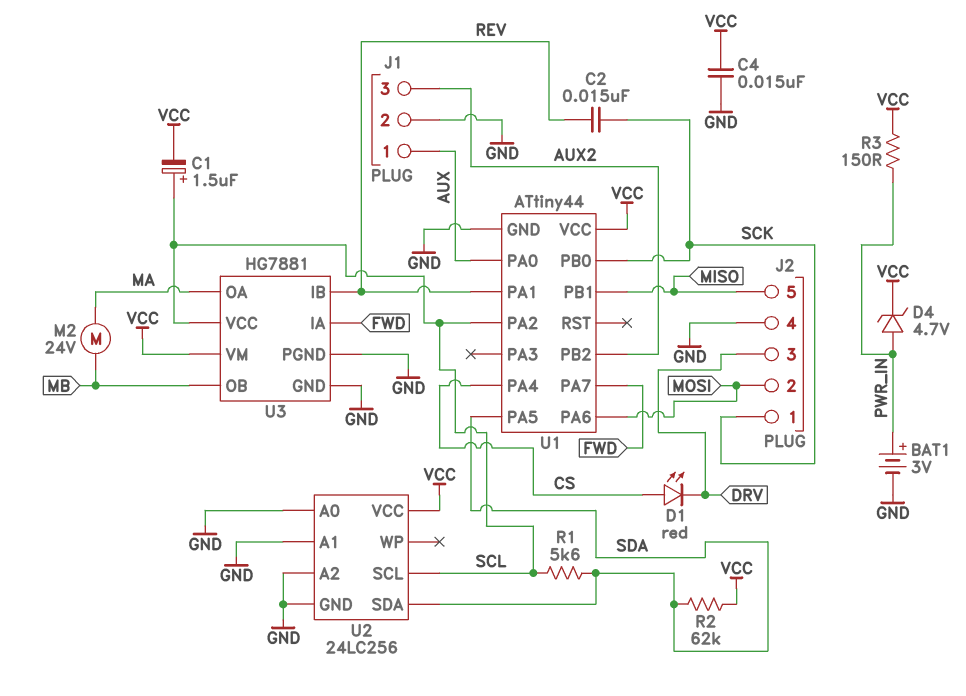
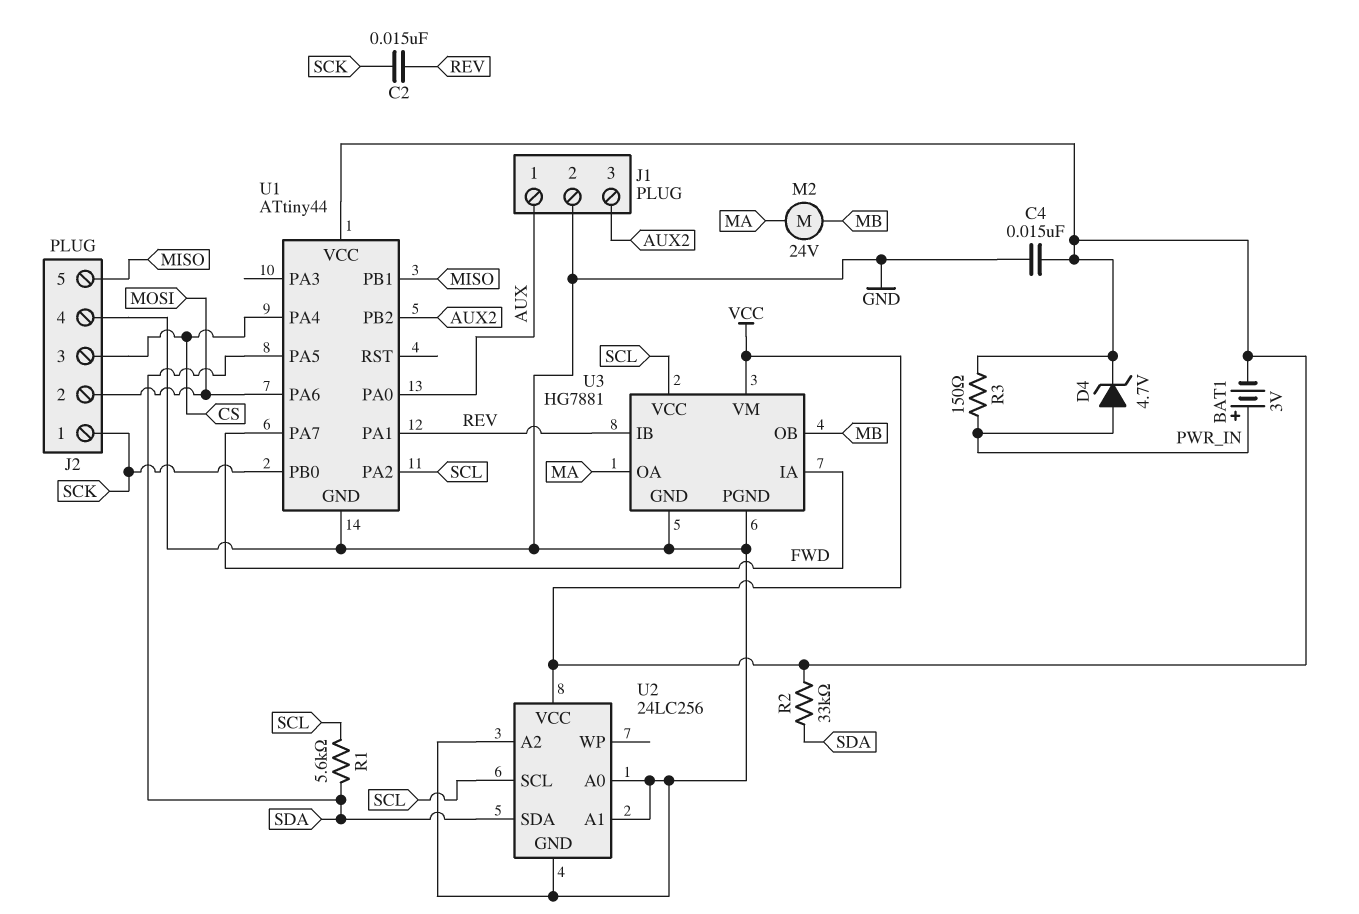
BAT1: 3V (plus PWR_IN, minus GND) -> 3V (plus PWR_IN, minus VCC)
C1: 1.5uF (plus SCL, minus VCC) -> none
D1: LED red (A CS, K DRV) -> none
J2 pin 3: DRV -> CS
R2: 62k (SDA, VCC) -> 33k (SDA, VCC)

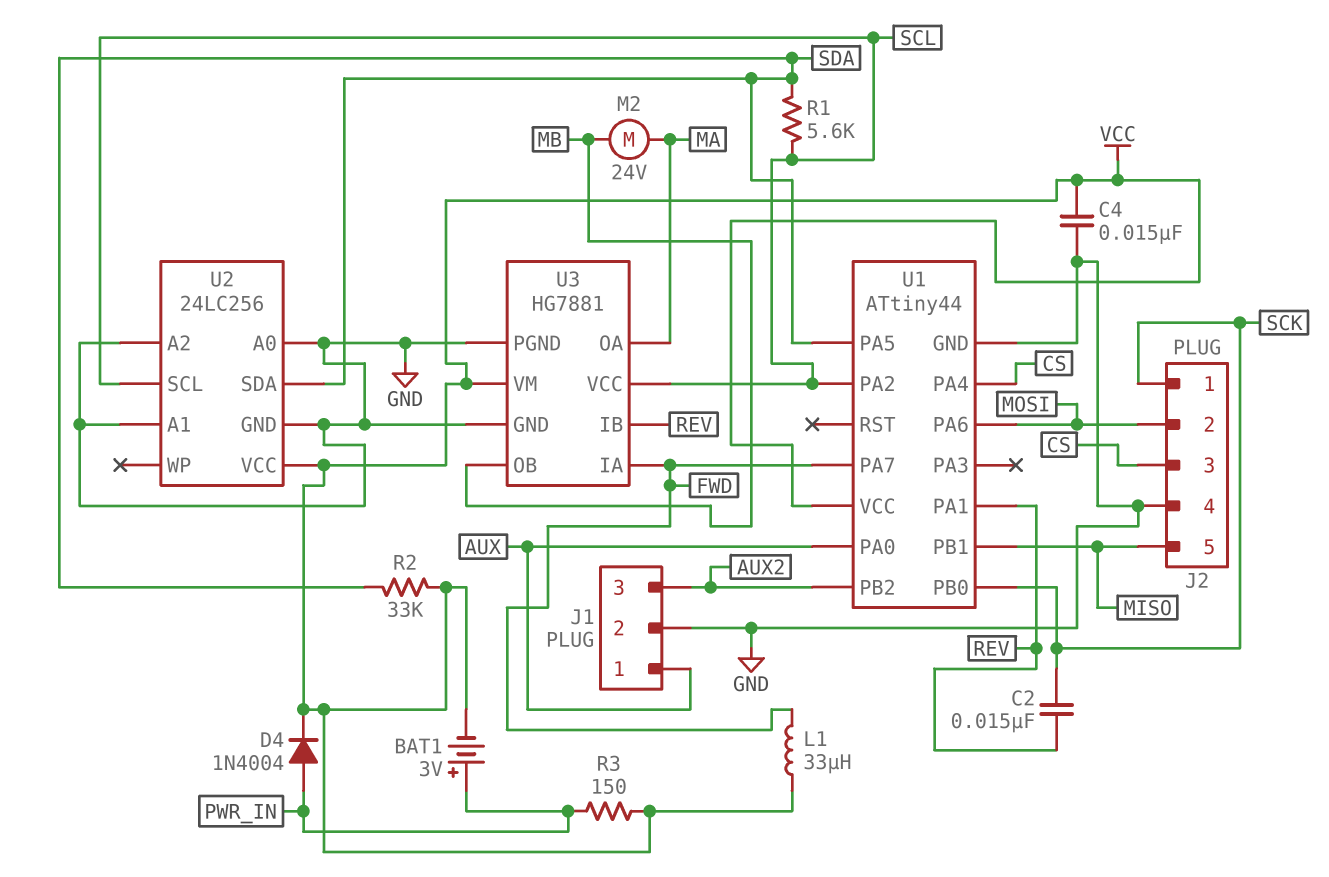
D4: zener 4.7V (A PWR_IN, K VCC) -> diode 1N4004 (A PWR_IN, K VCC)
L1: none -> 33uH (FWD, VCC)

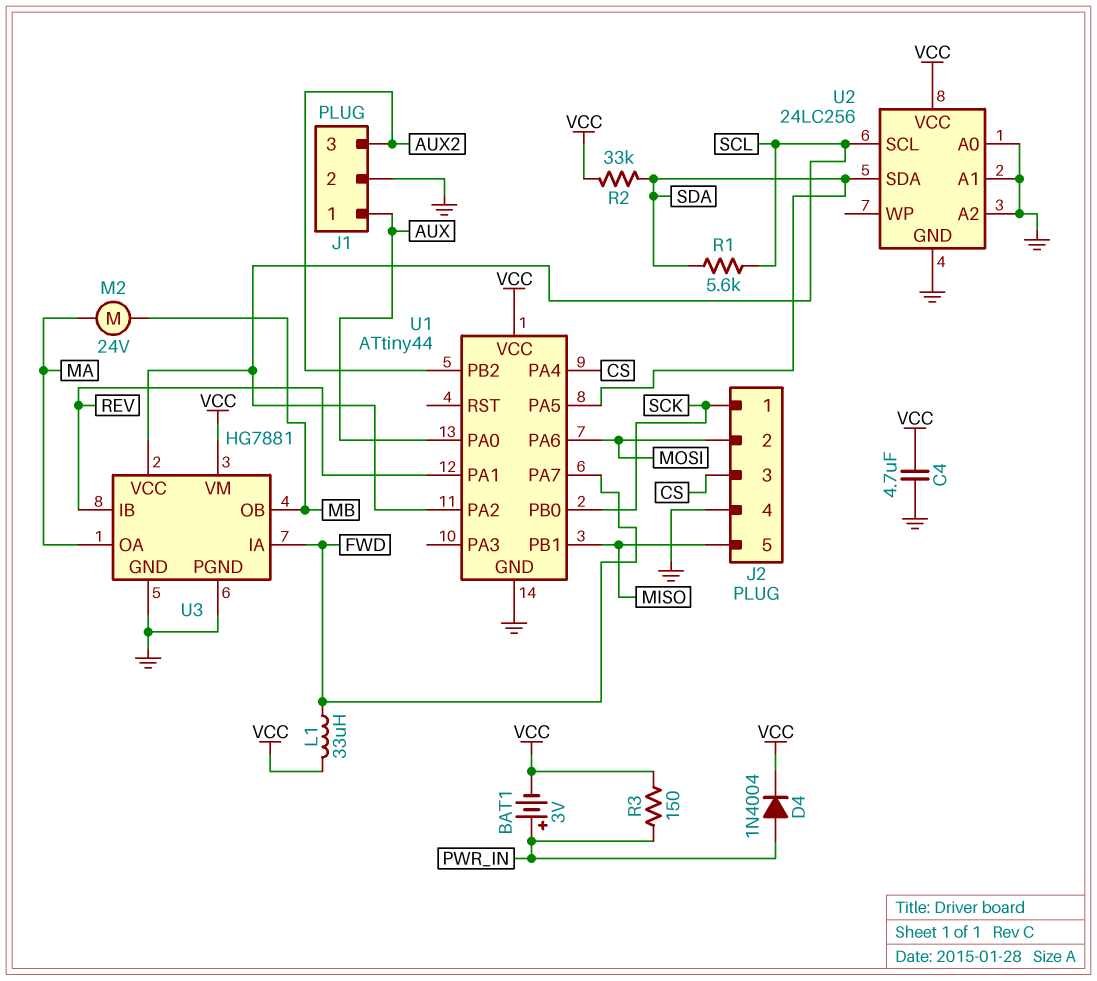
C2: 15nF (REV, SCK) -> none
C4: 15nF (GND, VCC) -> 4.7uF (GND, VCC)

